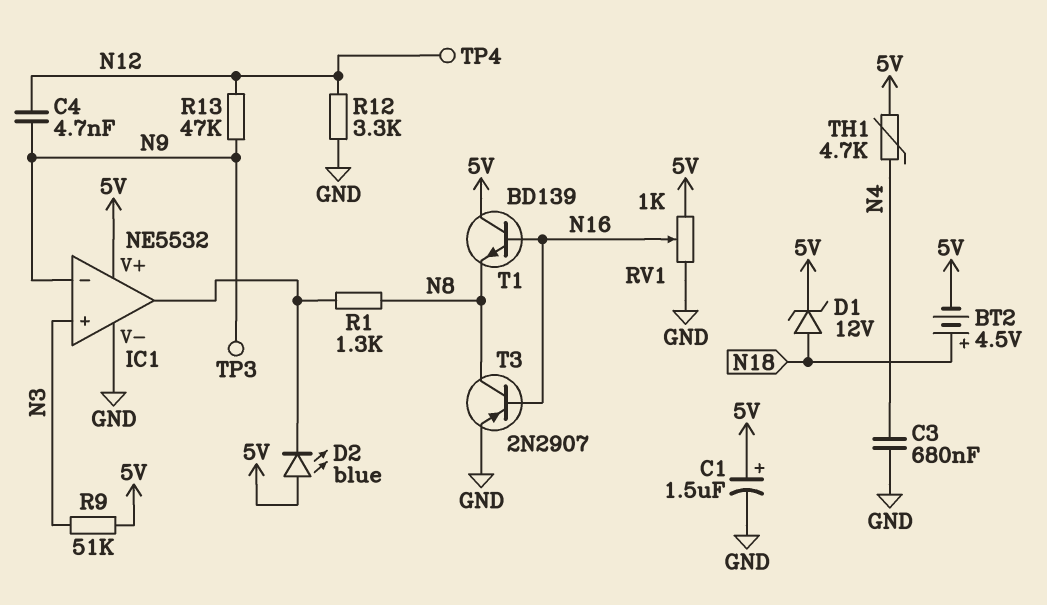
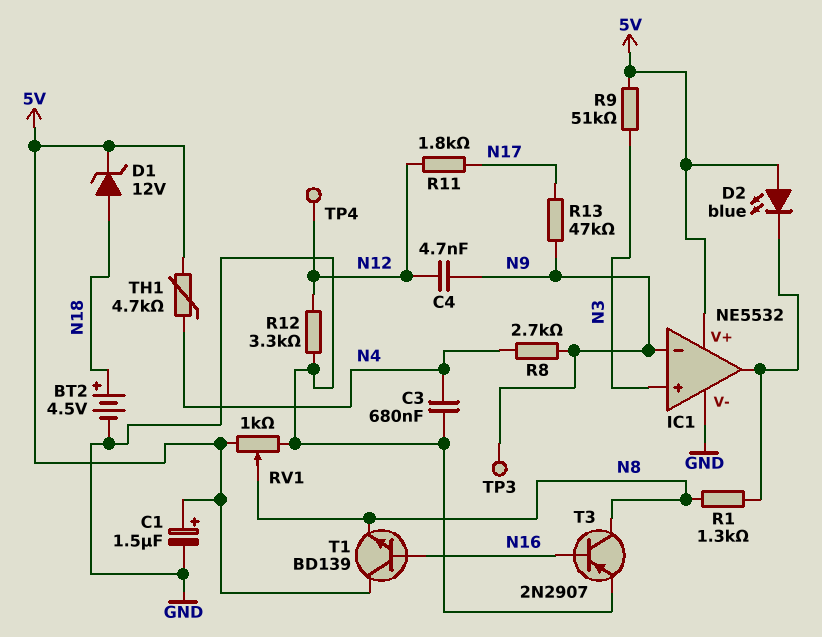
BT2: 4.5V (plus N18, minus 5V) -> 4.5V (plus N18, minus GND)
R8: none -> 2.7k (N4, N9)
R11: none -> 1.8k (N12, N17)
R13: 47k (N9, N12) -> 47k (N9, N17)
RV1: 1k (5V, GND, wiper N16) -> 1k (5V, GND, wiper N8)

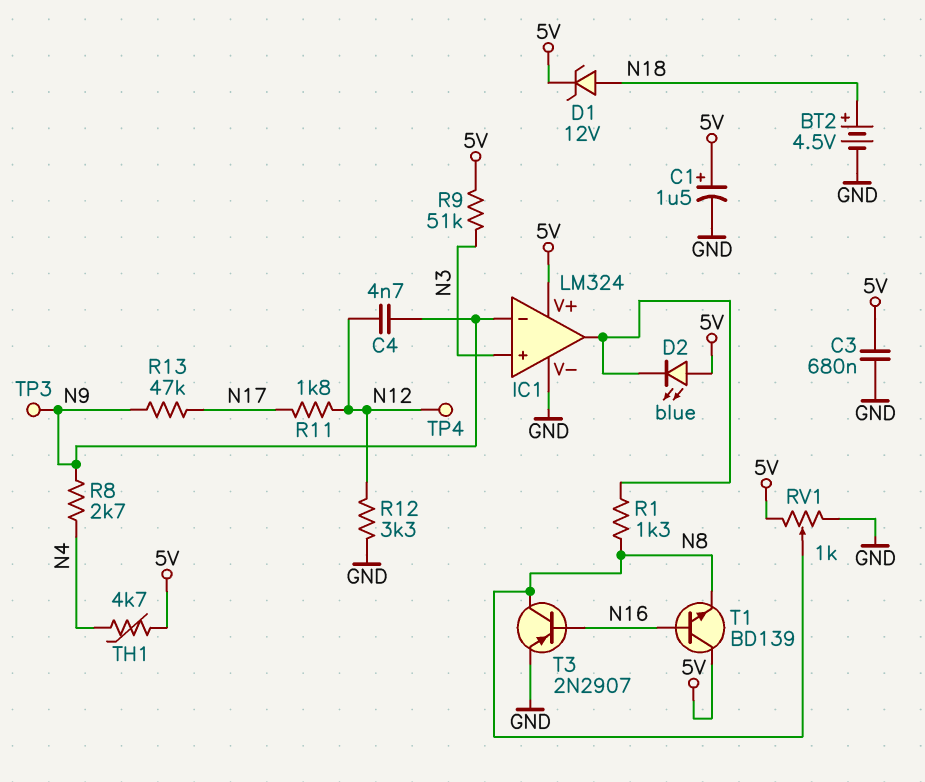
C3: 680nF (GND, N4) -> 680nF (5V, GND)
IC1: NE5532 -> LM324

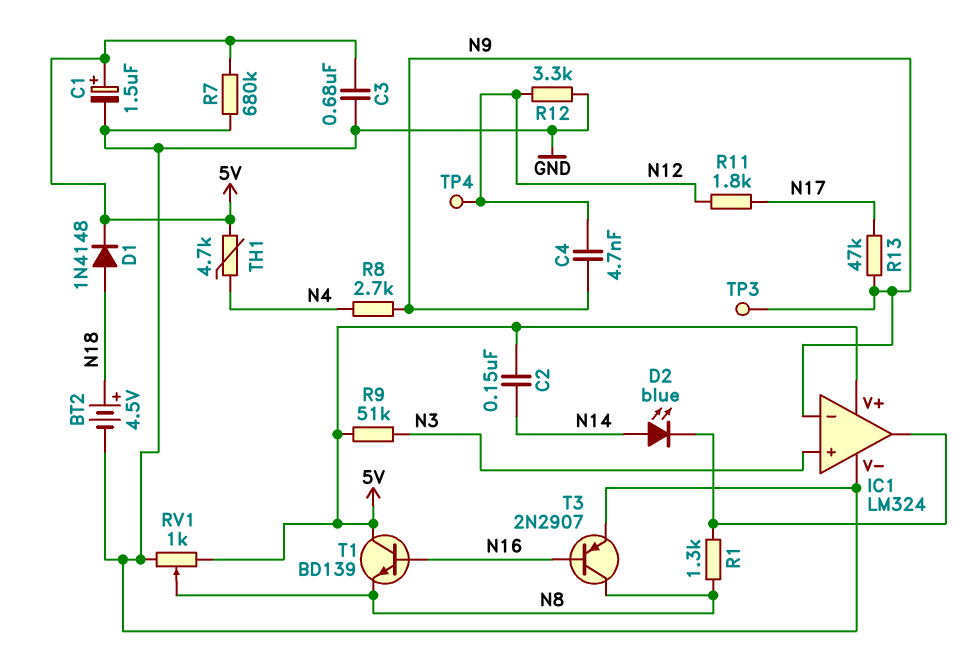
C2: none -> 150nF (5V, N14)
D1: zener 12V (A N18, K 5V) -> diode 1N4148 (A N18, K 5V)
D2: LED blue (A 5V, K IC1/out) -> LED blue (A N14, K IC1/out)
R7: none -> 680k (5V, GND)

